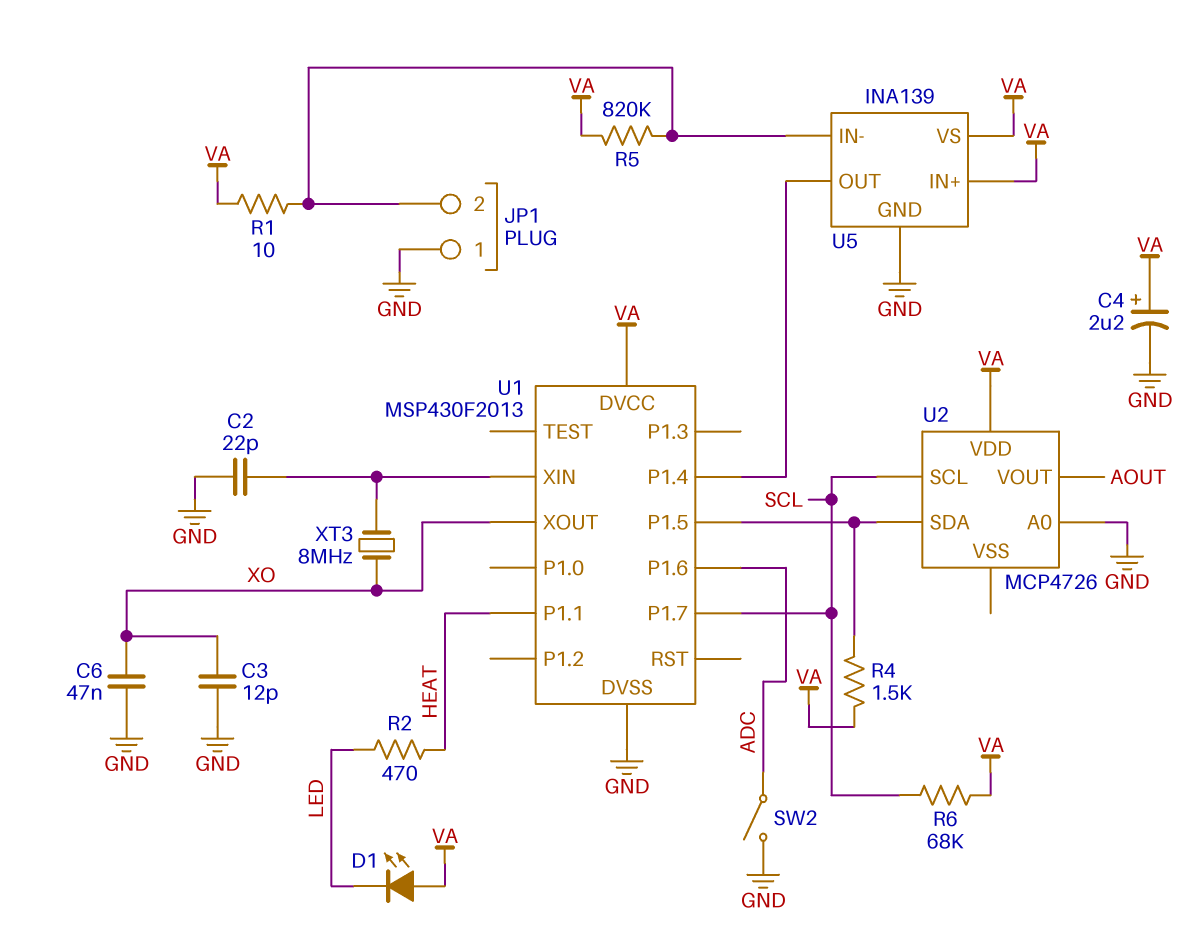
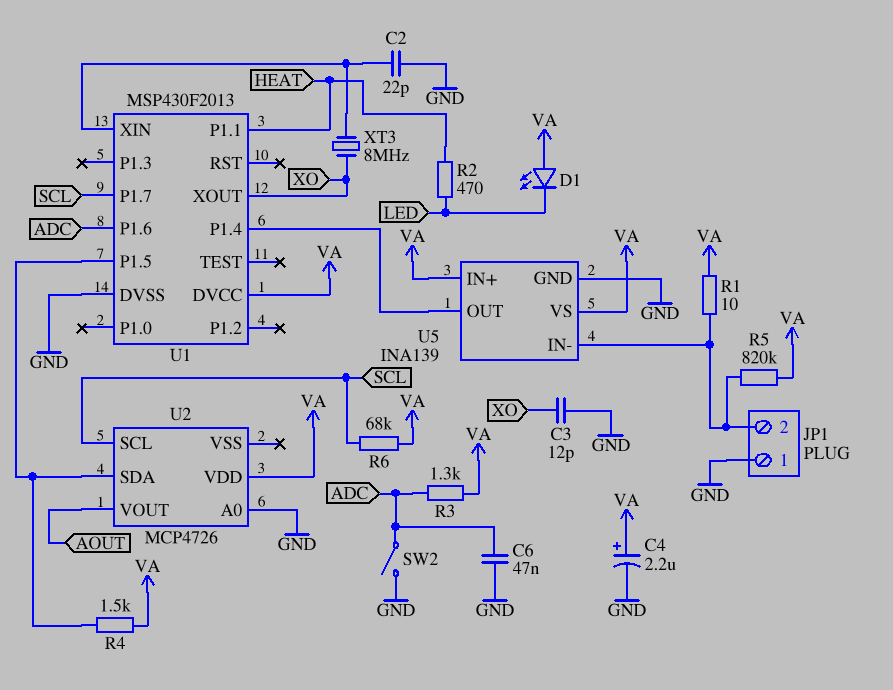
C6: 47nF (GND, XO) -> 47nF (ADC, GND)
R3: none -> 1.3k (ADC, VA)

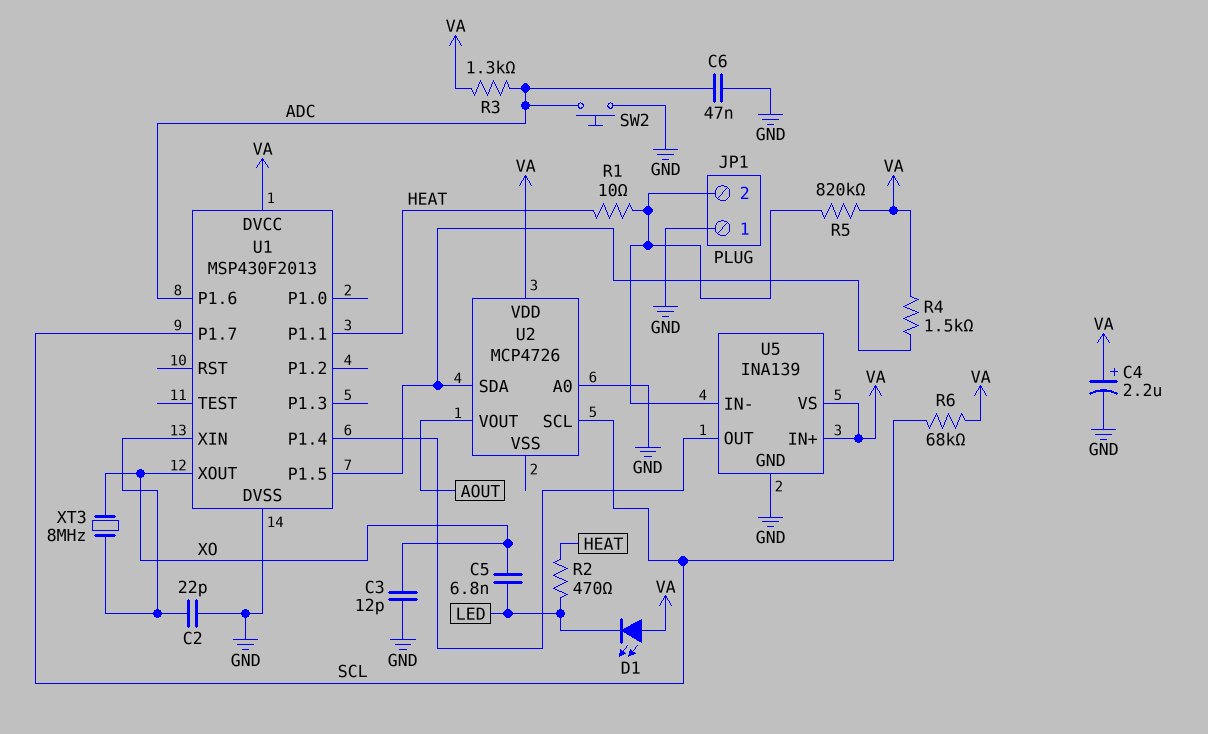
C5: none -> 6.8nF (LED, XO)
R1: 10 (JP1/2, VA) -> 10 (HEAT, JP1/2)
SW2: switch (ADC, GND) -> button (ADC, GND)

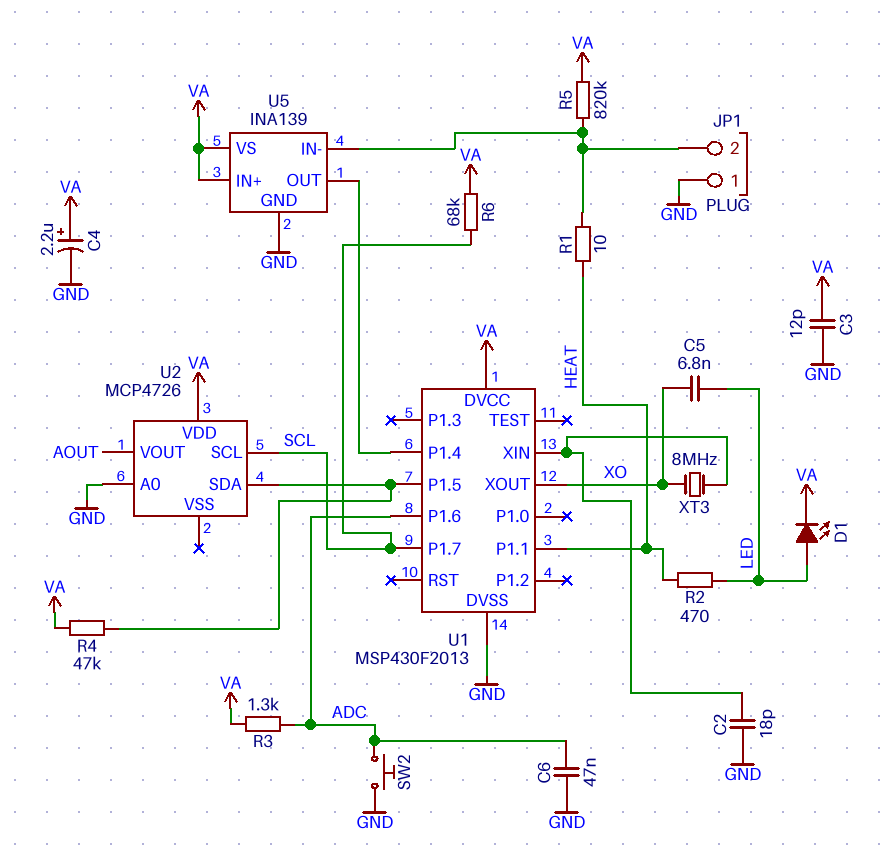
C2: 22pF (GND, U1/XIN) -> 18pF (GND, U1/XIN)
C3: 12pF (GND, XO) -> 12pF (GND, VA)
D1: LED (A VA, K LED) -> LED (A LED, K VA)
R4: 1.5k (U1/P1.5, VA) -> 47k (U1/P1.5, VA)

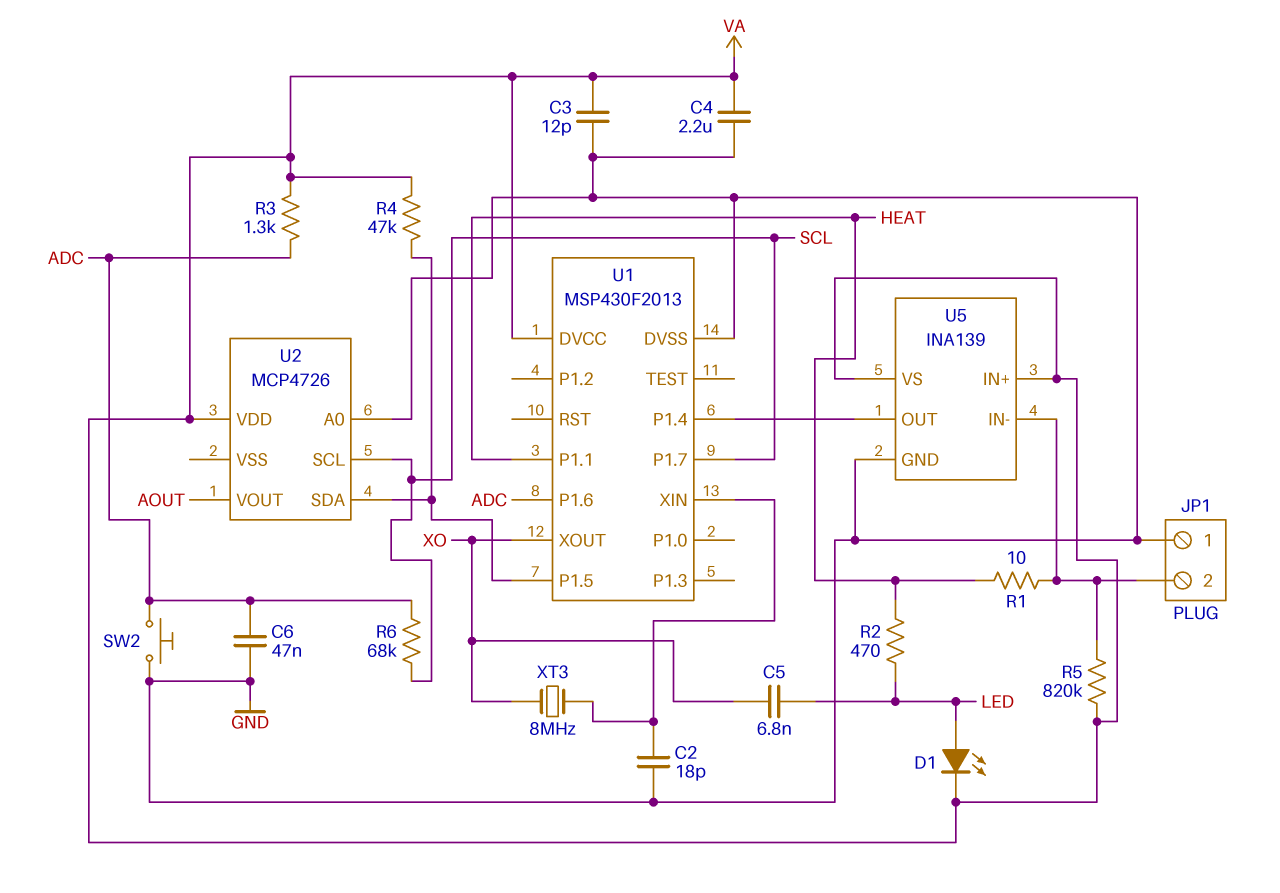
C4: 2.2uF (plus VA, minus GND) -> 2.2uF (GND, VA)
R6: 68k (SCL, VA) -> 68k (ADC, SCL)

